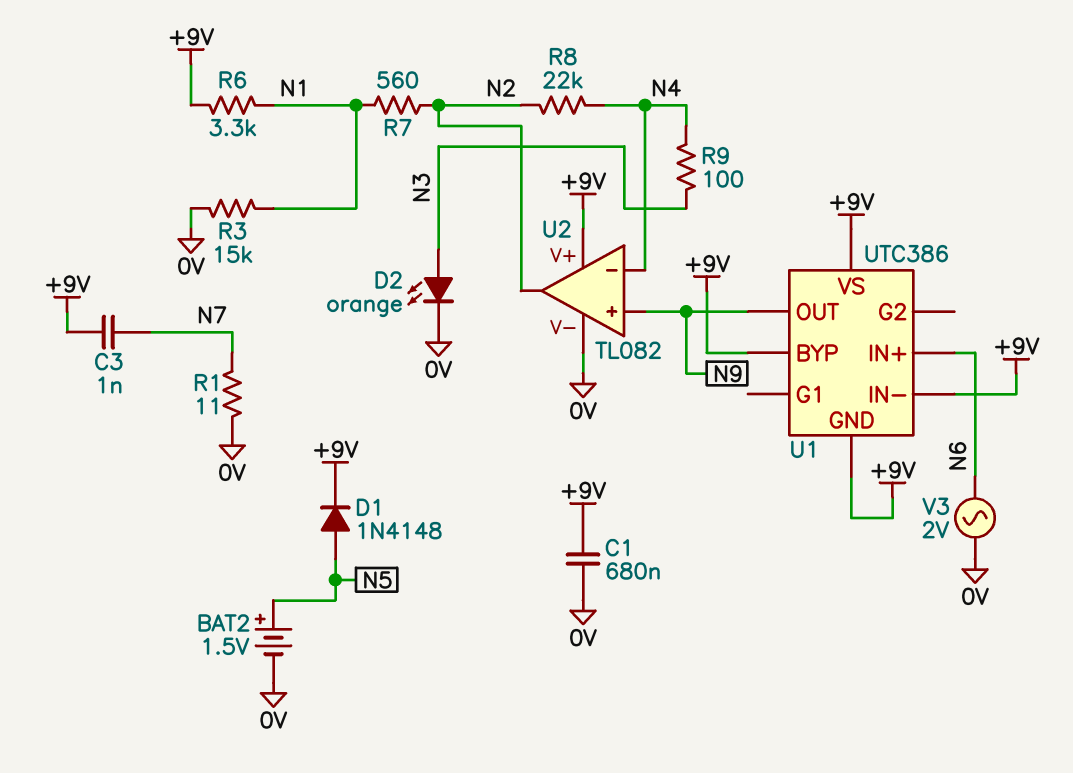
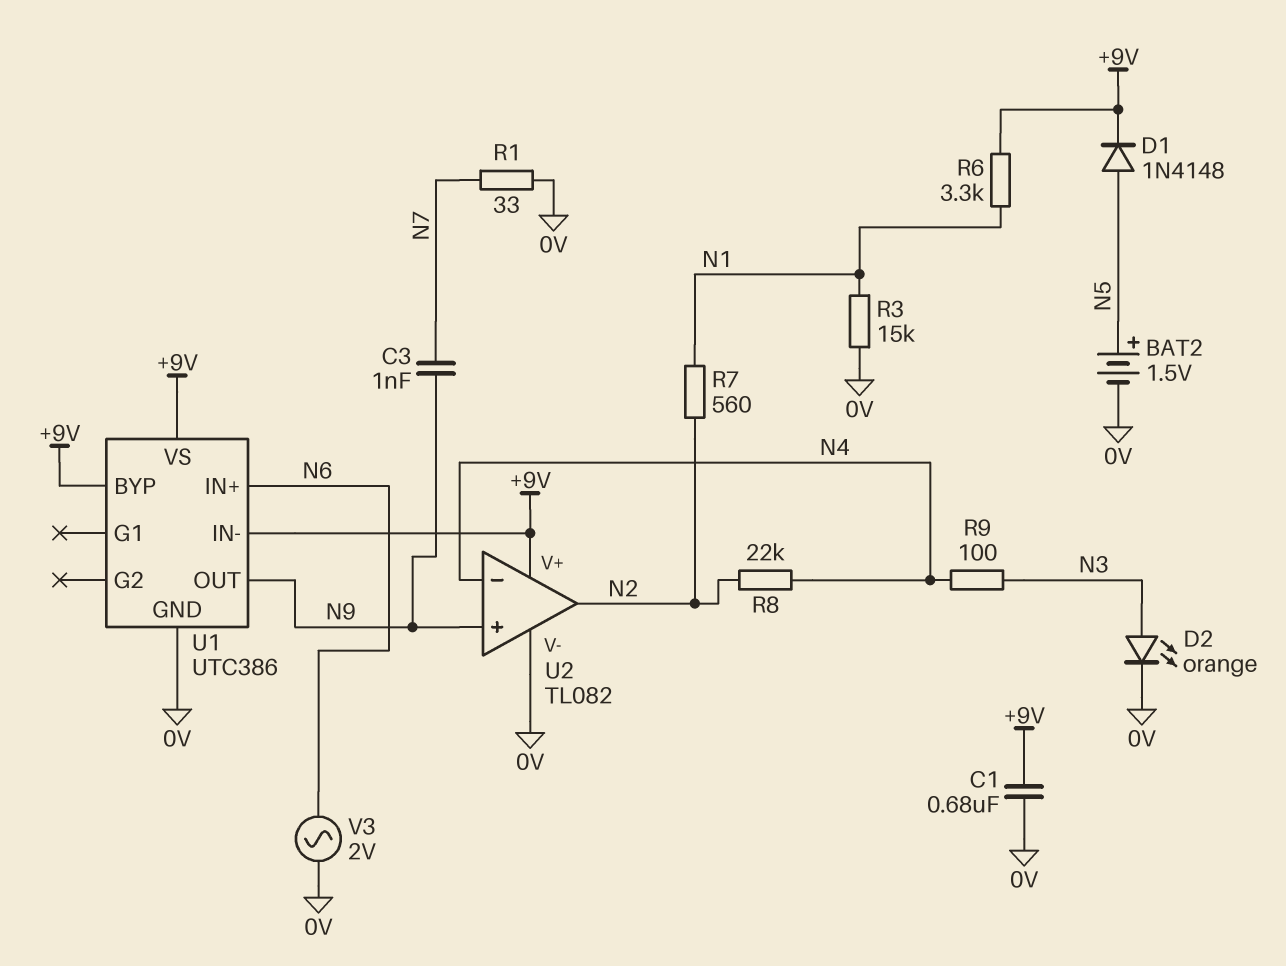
C3: 1nF (+9V, N7) -> 1nF (N7, N9)
R1: 11 (0V, N7) -> 33 (0V, N7)
U1 pin GND: +9V -> 0V

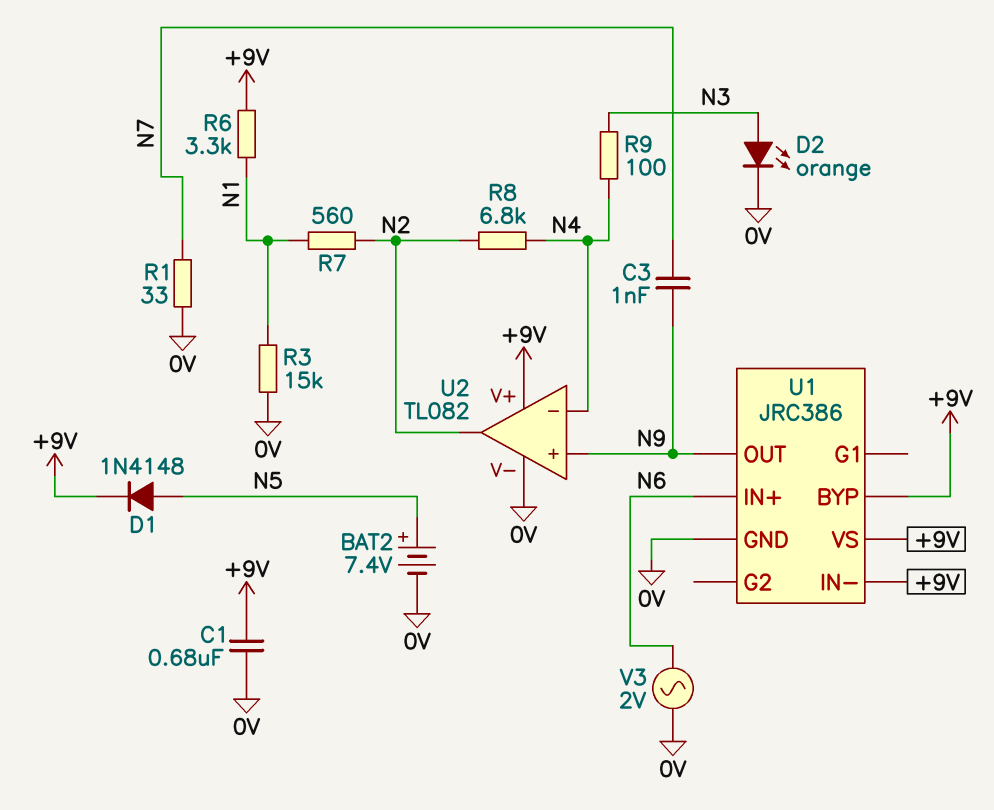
BAT2: 1.5V (plus N5, minus 0V) -> 7.4V (plus N5, minus 0V)
R8: 22k (N2, N4) -> 6.8k (N2, N4)
U1: UTC386 -> JRC386

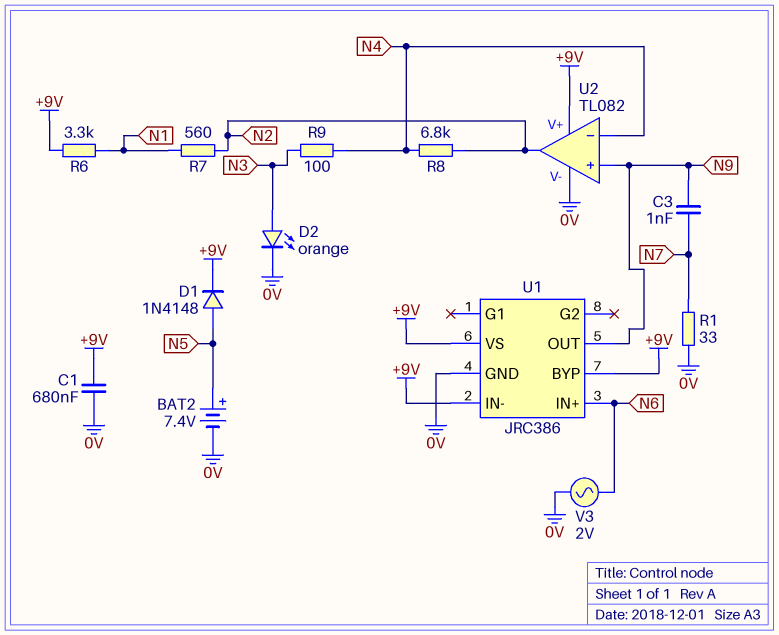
R3: 15k (0V, N1) -> none

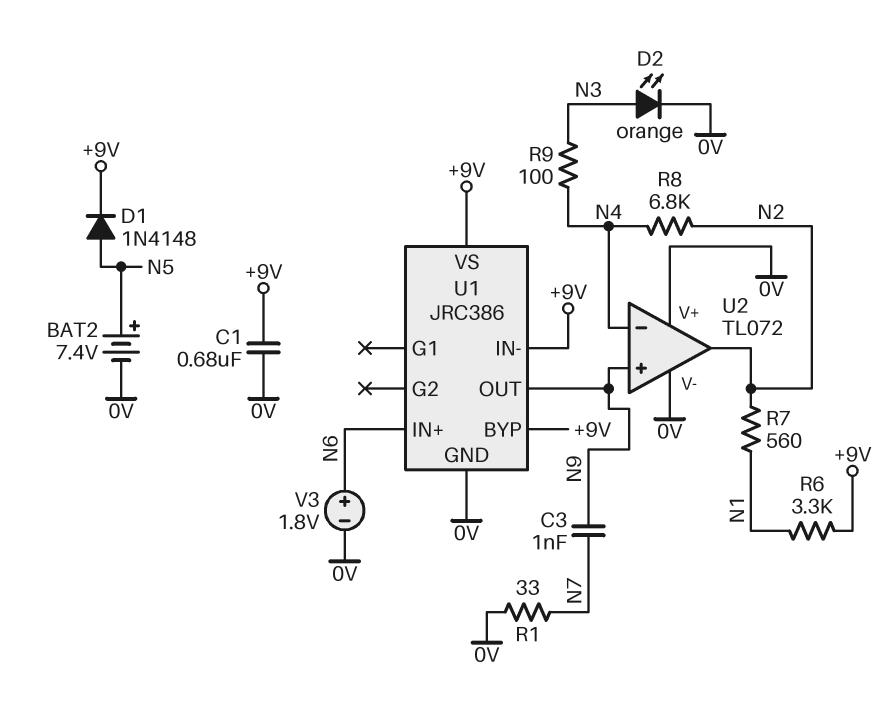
U2: TL082 -> TL072
U2 pin V+: +9V -> 0V
V3: AC 2V (0V, N6) -> 1.8V (plus N6, minus 0V)

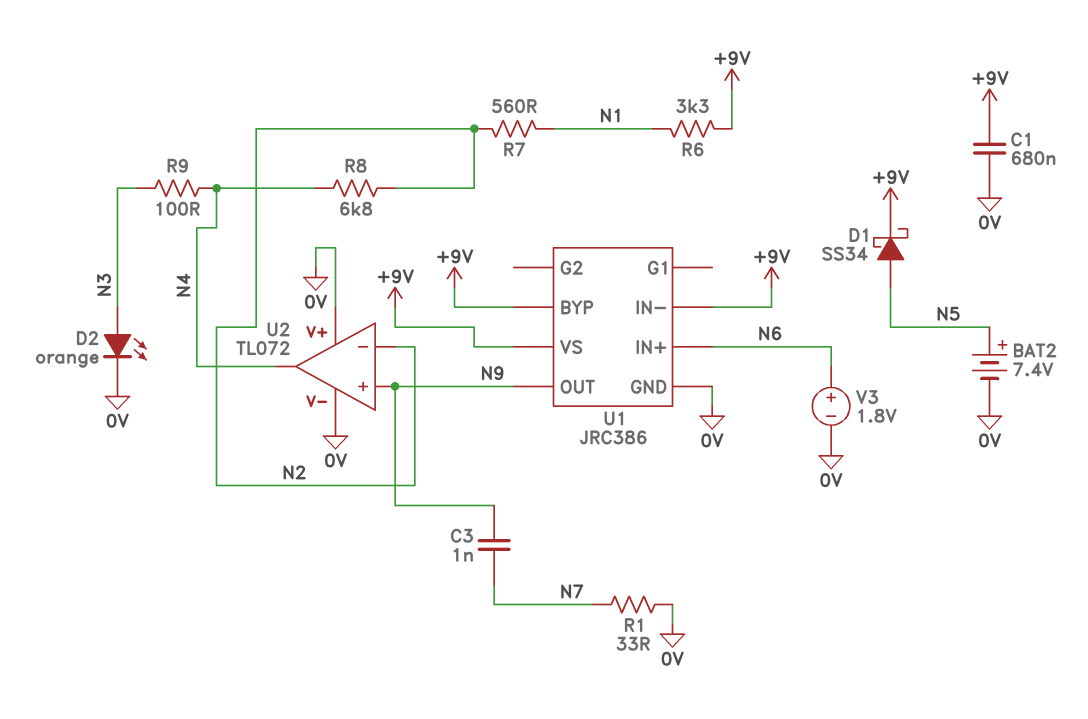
D1: diode 1N4148 (A N5, K +9V) -> schottky SS34 (A N5, K +9V)
U2 pin in-: N4 -> N2
U2 pin out: N2 -> N4

